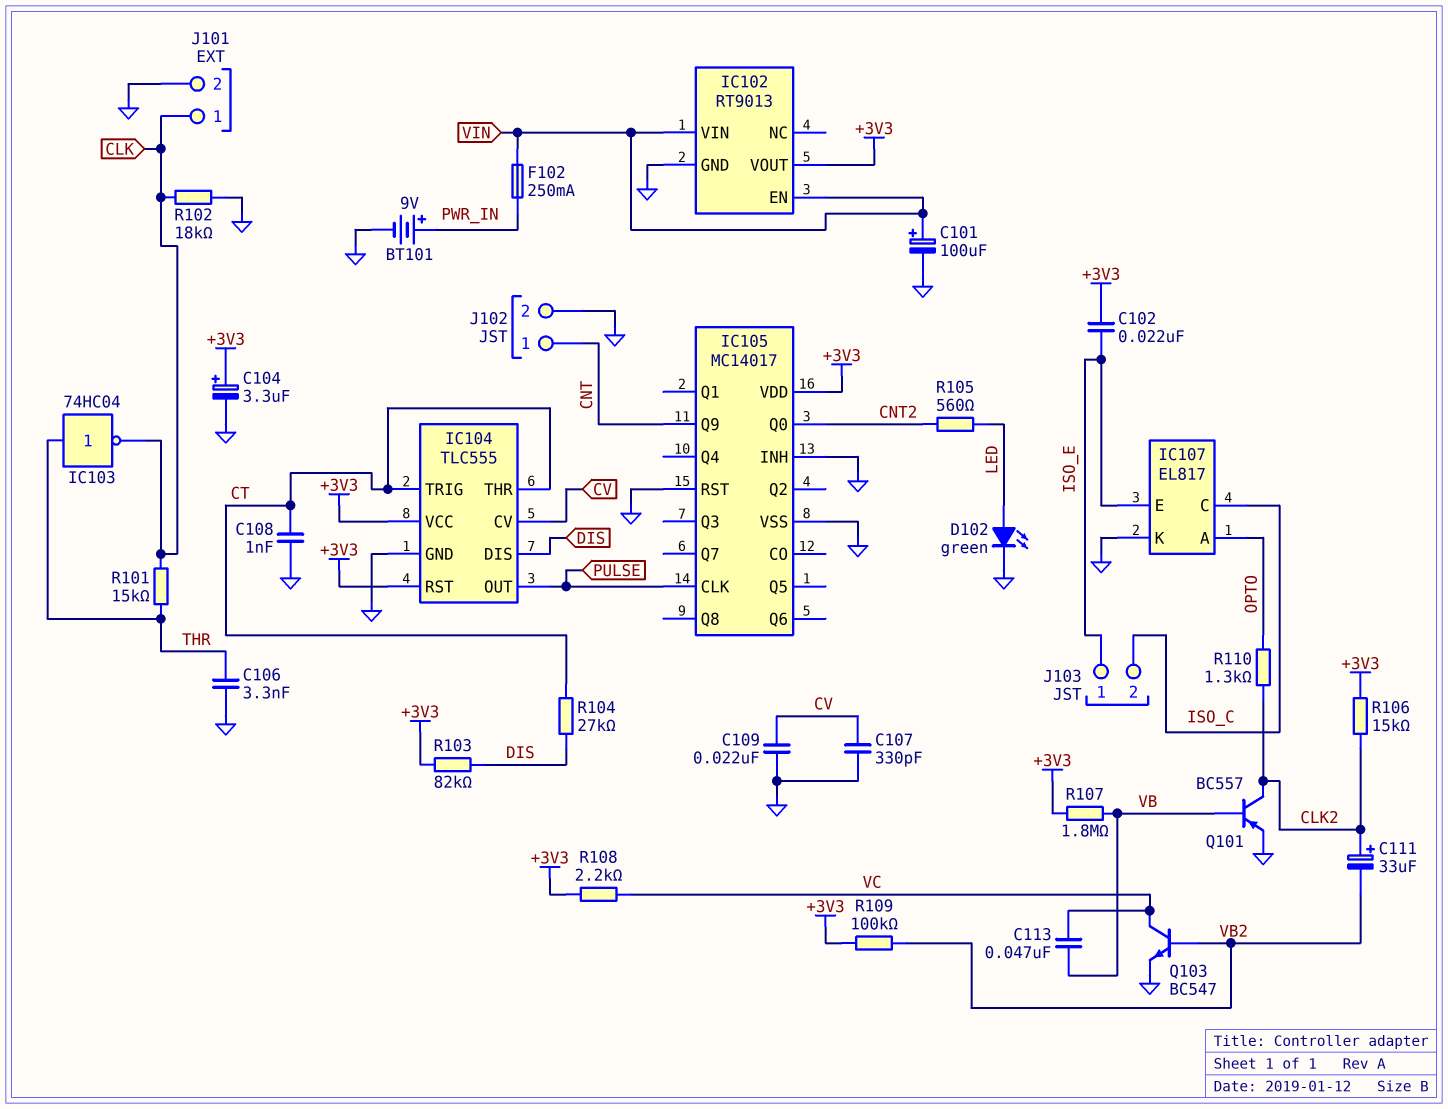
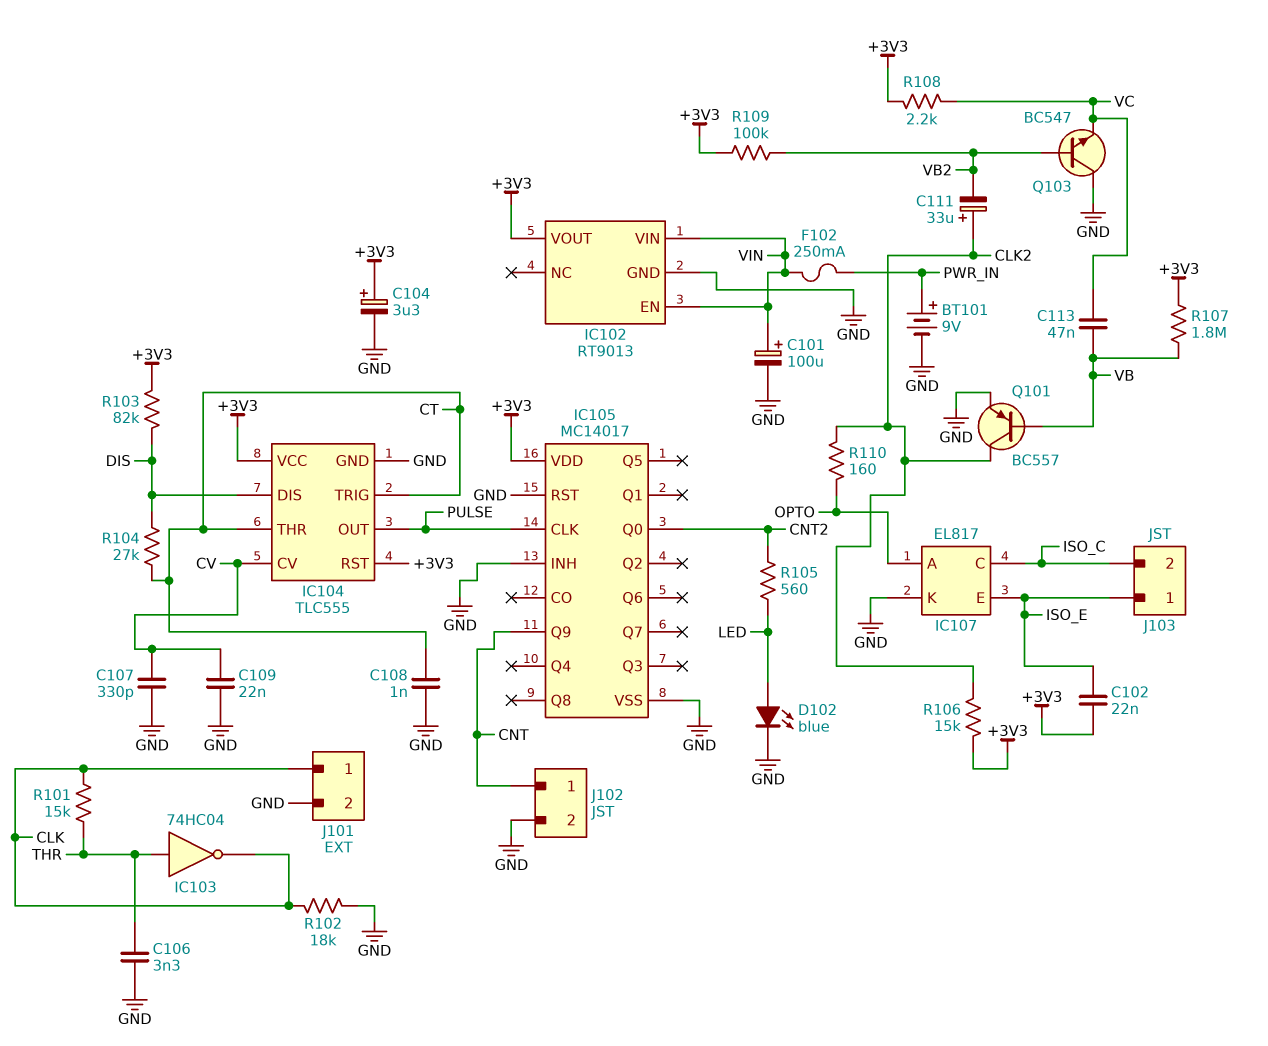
D102: LED green (A LED, K GND) -> LED blue (A LED, K GND)
Q103: NPN BC547 (B VB2, C VC, E GND) -> NPN BC547 (B VB2, C GND, E VC)
R110: 1.3k (CLK2, OPTO) -> 160 (CLK2, OPTO)

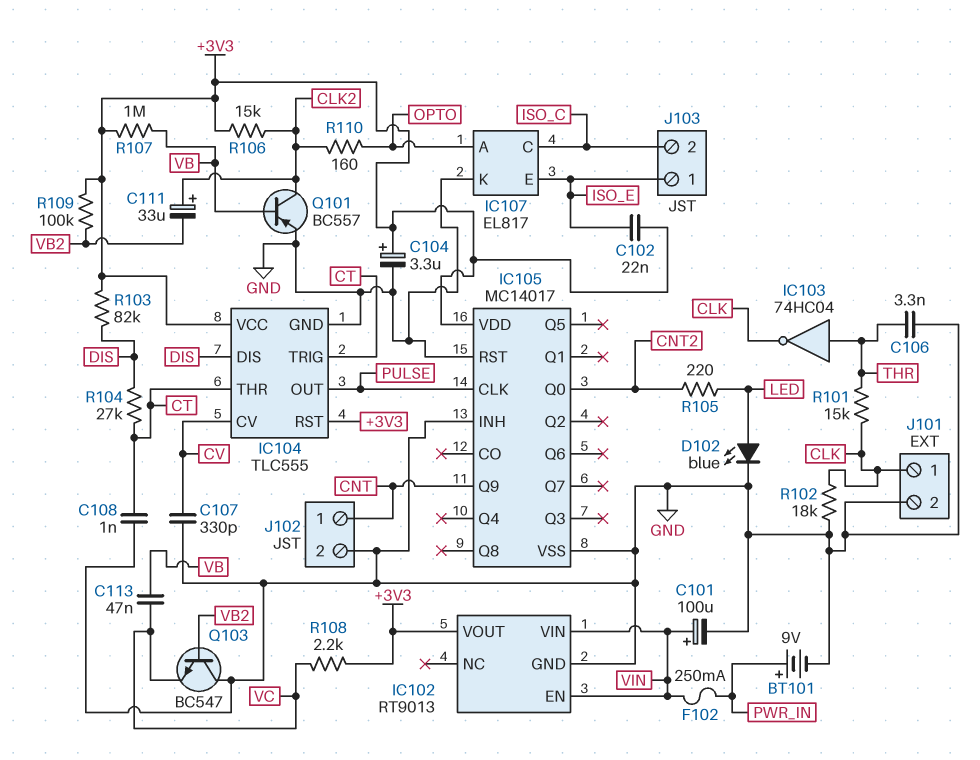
C109: 22nF (CV, GND) -> none
R105: 560 (CNT2, LED) -> 220 (CNT2, LED)
R107: 1.8M (+3V3, VB) -> 1M (+3V3, VB)

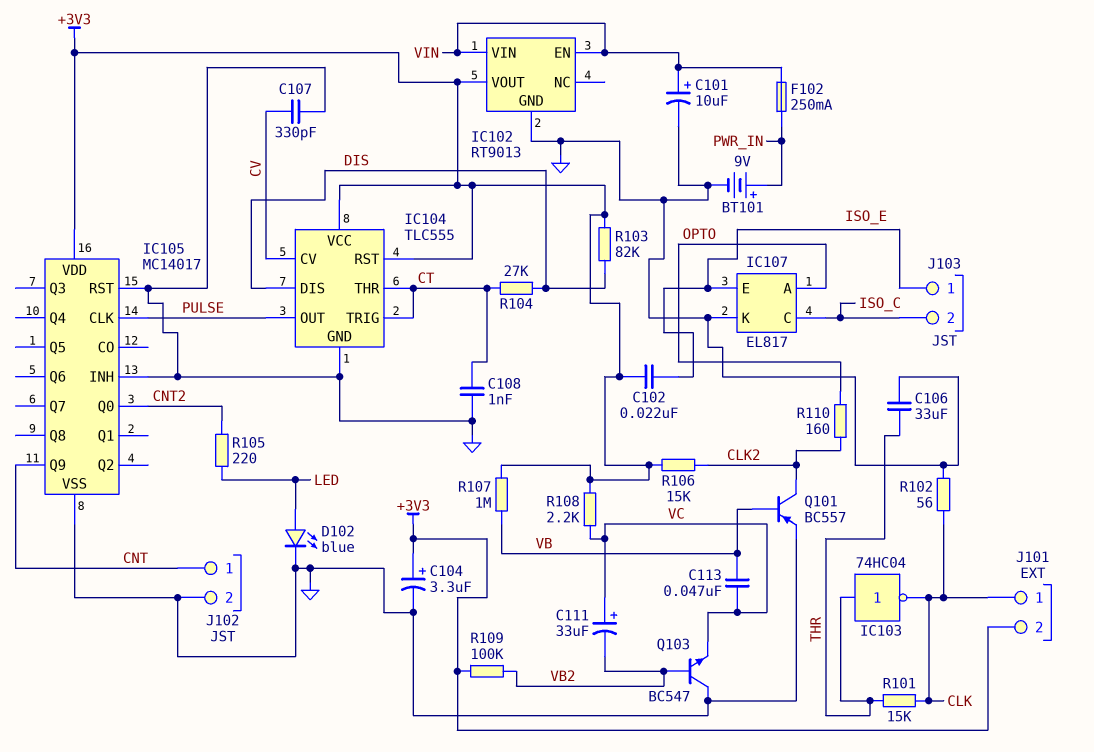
C101: 100uF (plus VIN, minus GND) -> 10uF (plus VIN, minus GND)
C106: 3.3nF (GND, THR) -> 33uF (GND, THR)
C111: 33uF (plus CLK2, minus VB2) -> 33uF (plus VC, minus VB2)
J101 pin 2: GND -> +3V3
R102: 18k (CLK, GND) -> 56 (CLK, GND)

